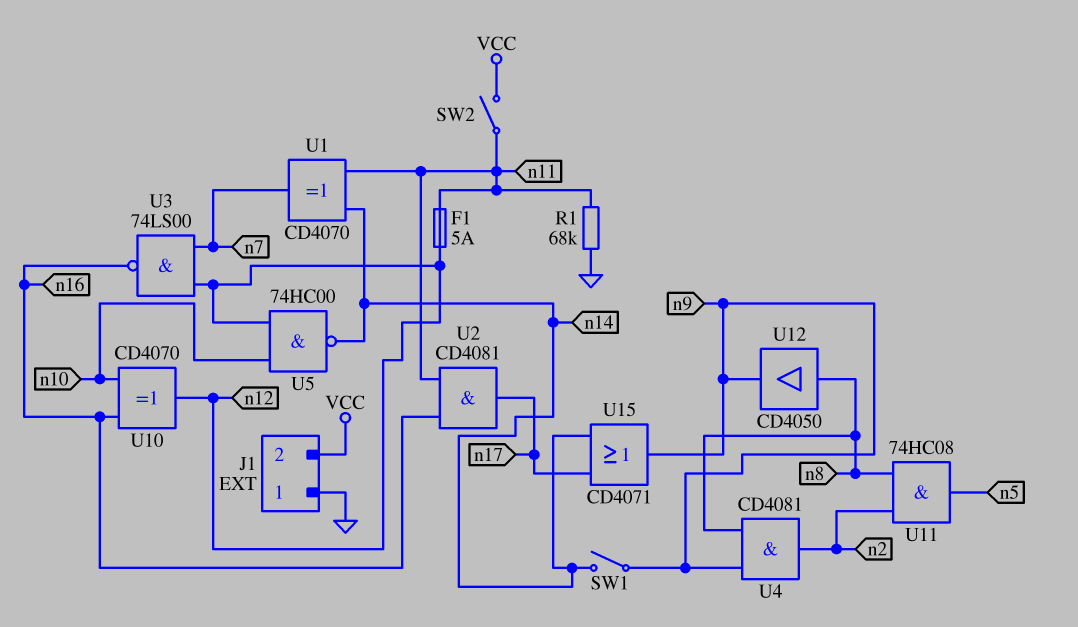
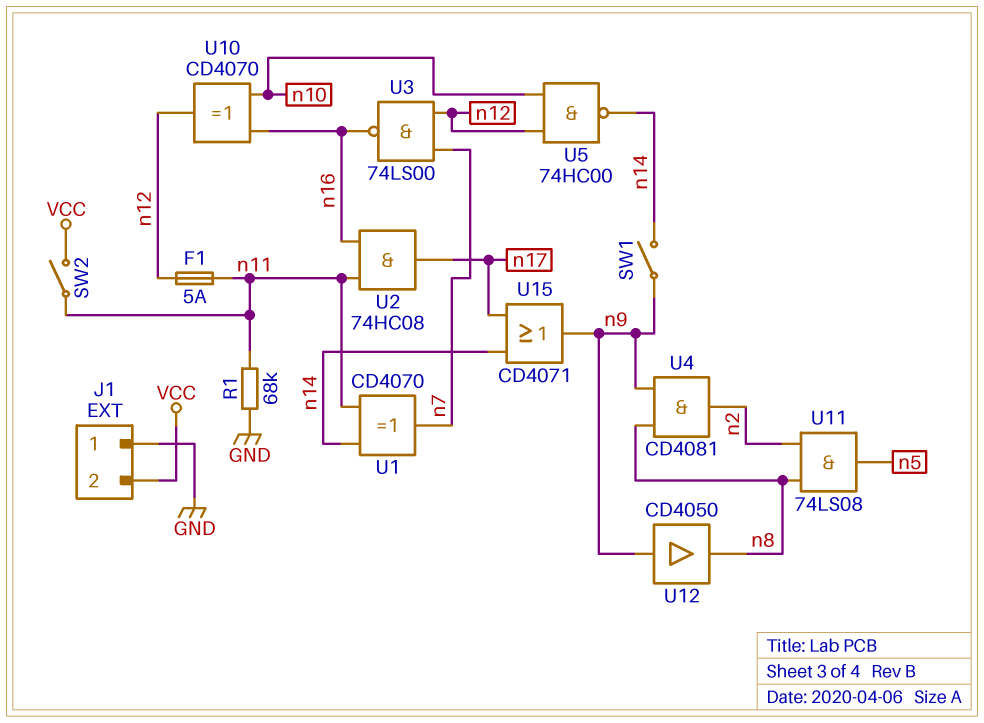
U2: AND CD4081 (in n11, in n16, out n17) -> AND 74HC08 (in n11, in n16, out n17)
U11: AND 74HC08 (in n2, in n8, out n5) -> AND 74LS08 (in n2, in n8, out n5)
U12: buffer CD4050 (in n8, out n9) -> buffer CD4050 (in n9, out n8)

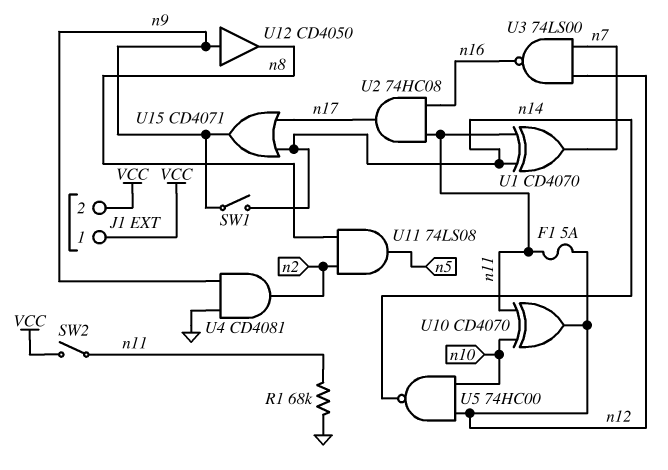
J1 pin 1: GND -> VCC
U4: AND CD4081 (in n8, in n9, out n2) -> AND CD4081 (in GND, in n9, out n2)
U10: XOR CD4070 (in n10, in n16, out n12) -> XOR CD4070 (in n10, in n11, out n12)

